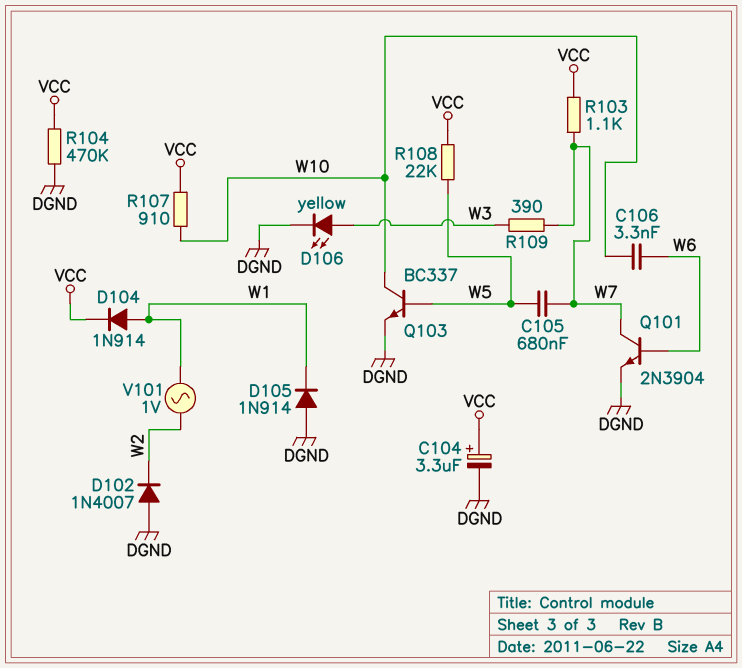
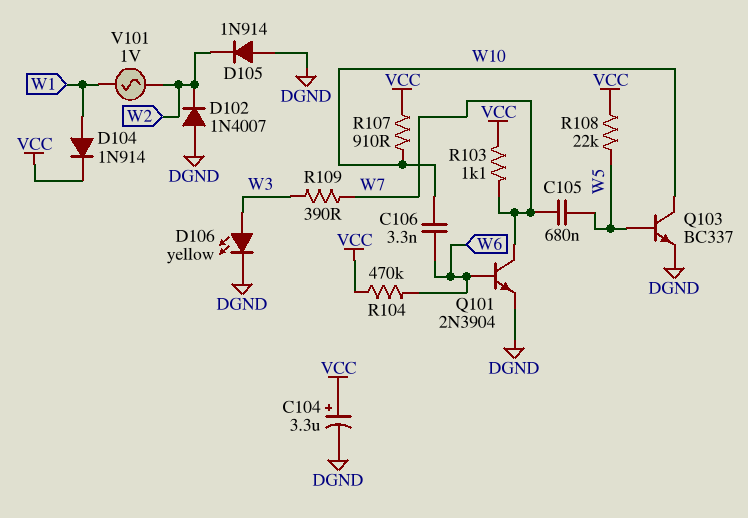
D105: diode 1N914 (A DGND, K W1) -> diode 1N914 (A DGND, K W2)
R104: 470k (DGND, VCC) -> 470k (VCC, W6)

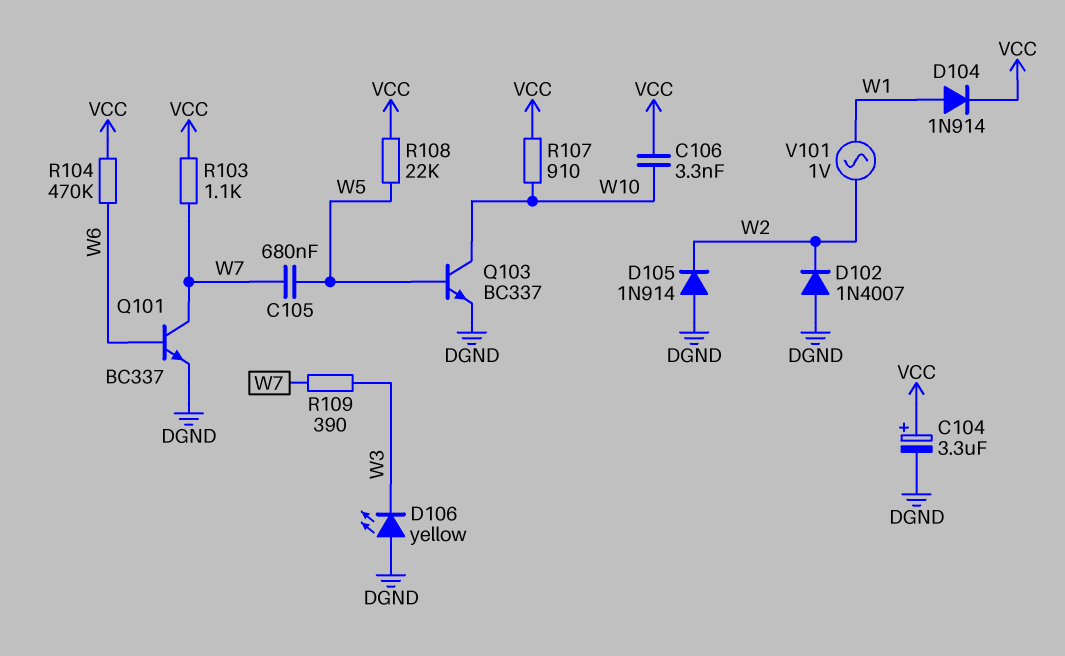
C106: 3.3nF (W6, W10) -> 3.3nF (VCC, W10)
D106: LED yellow (A W3, K DGND) -> LED yellow (A DGND, K W3)
Q101: NPN 2N3904 (B W6, C W7, E DGND) -> NPN BC337 (B W6, C W7, E DGND)

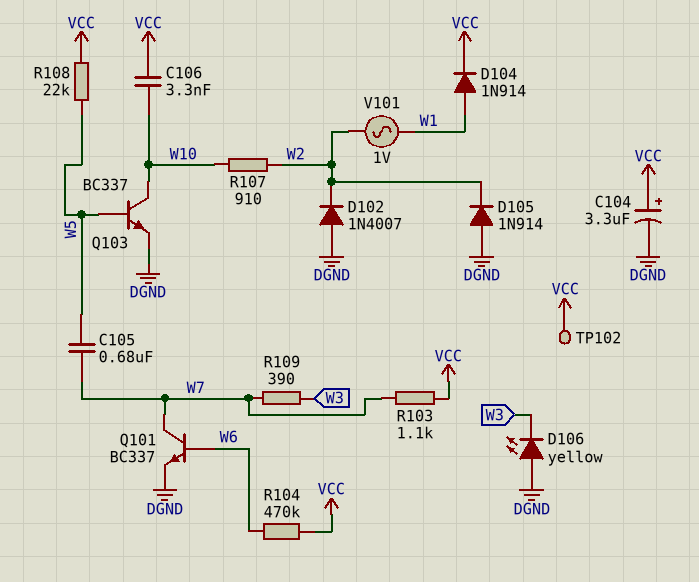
R107: 910 (VCC, W10) -> 910 (W2, W10)
TP102: none -> test point (VCC)

